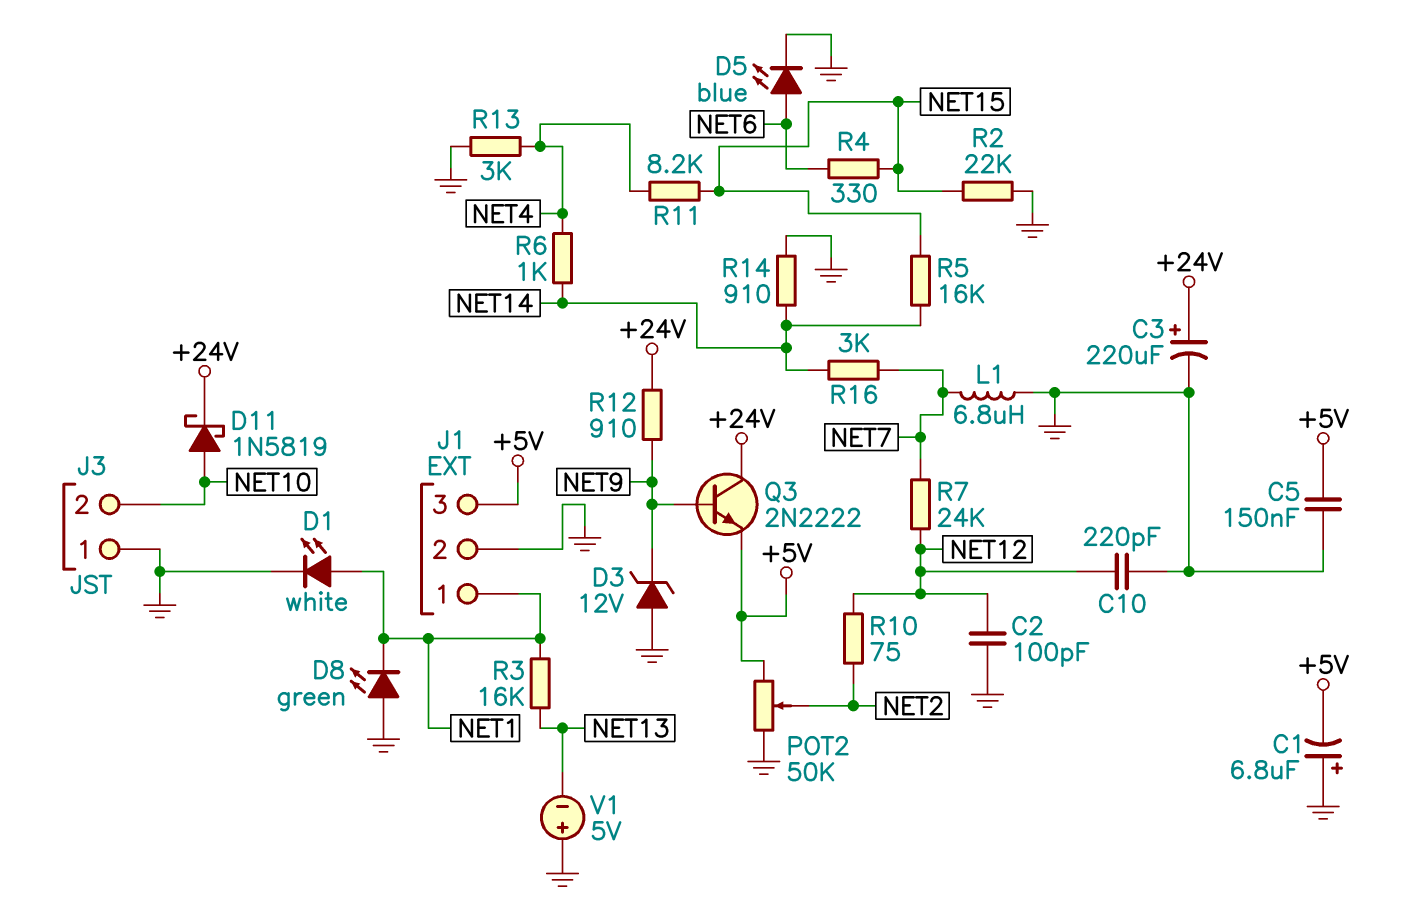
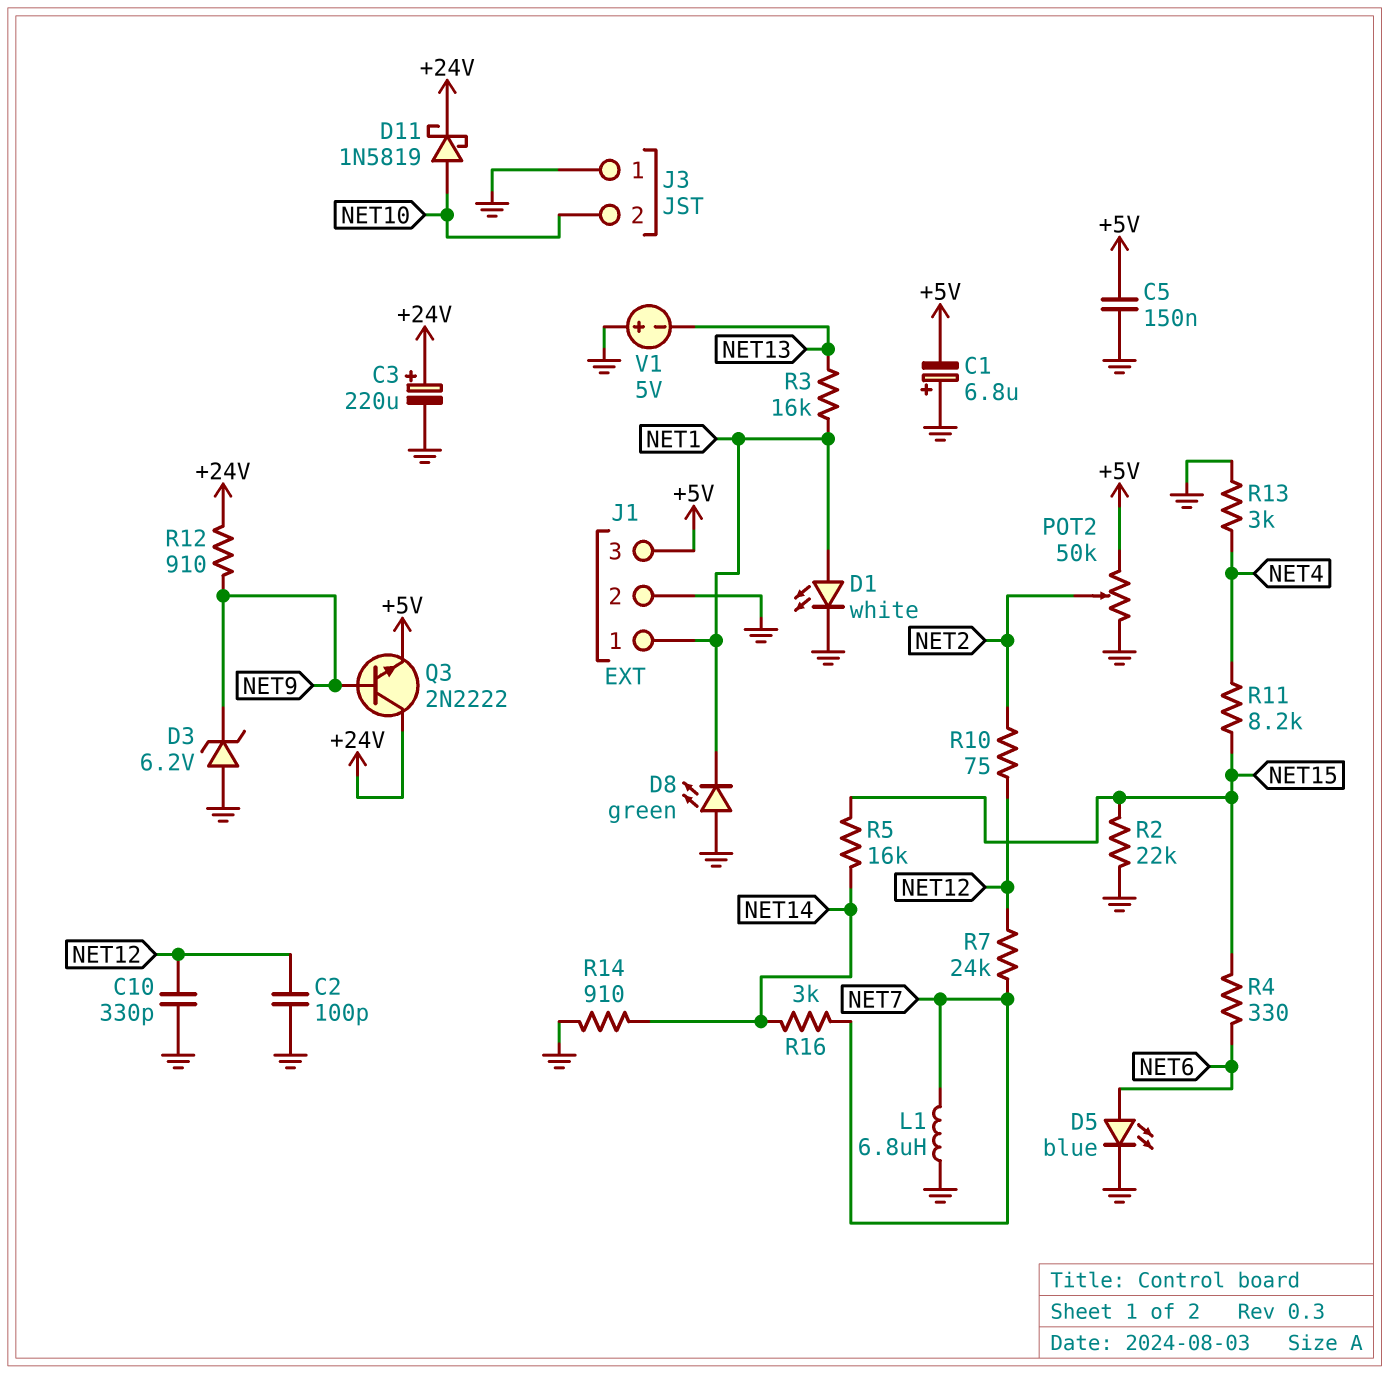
C10: 220pF (GND, NET12) -> 330pF (GND, NET12)
D3: zener 12V (A GND, K NET9) -> zener 6.2V (A GND, K NET9)
R6: 1k (NET4, NET14) -> none

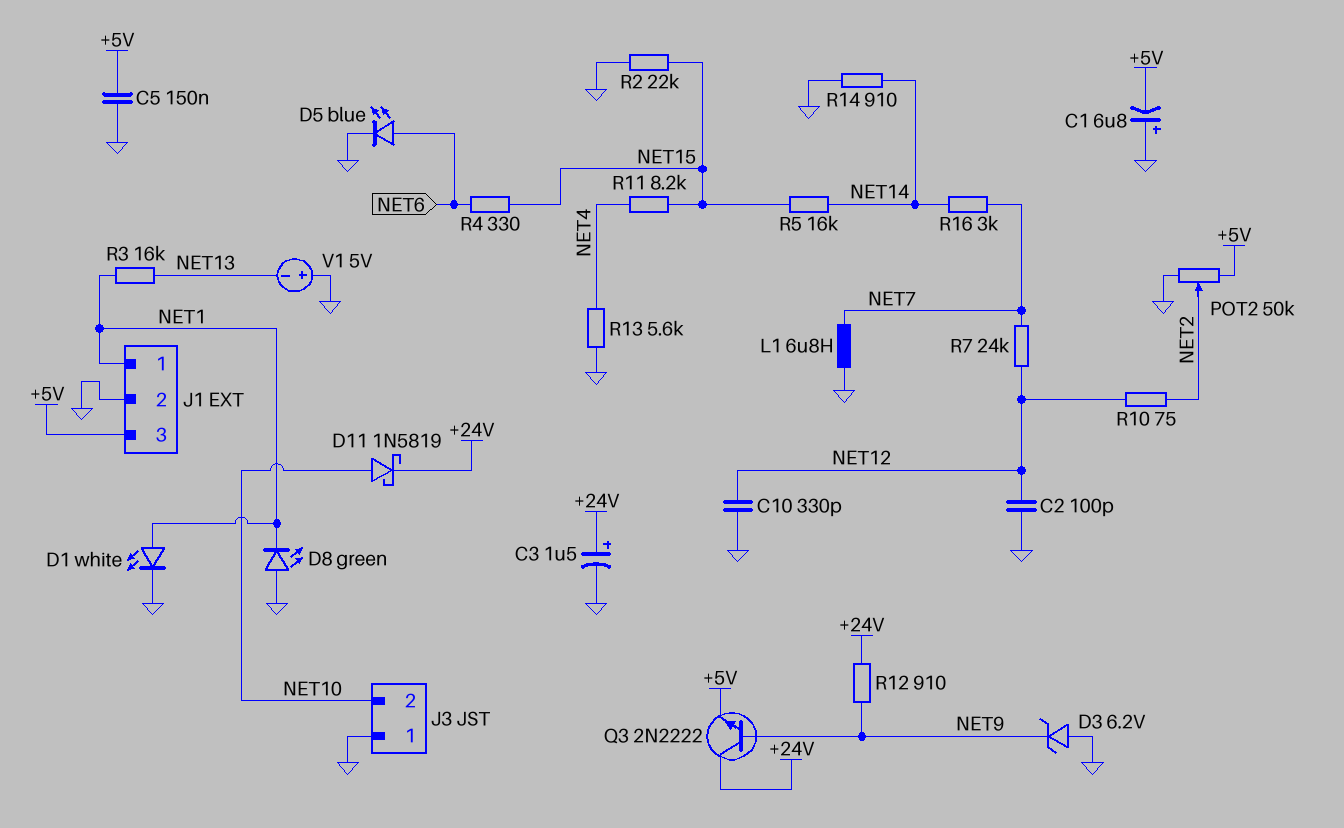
C3: 220uF (plus +24V, minus GND) -> 1.5uF (plus +24V, minus GND)
R13: 3k (GND, NET4) -> 5.6k (GND, NET4)

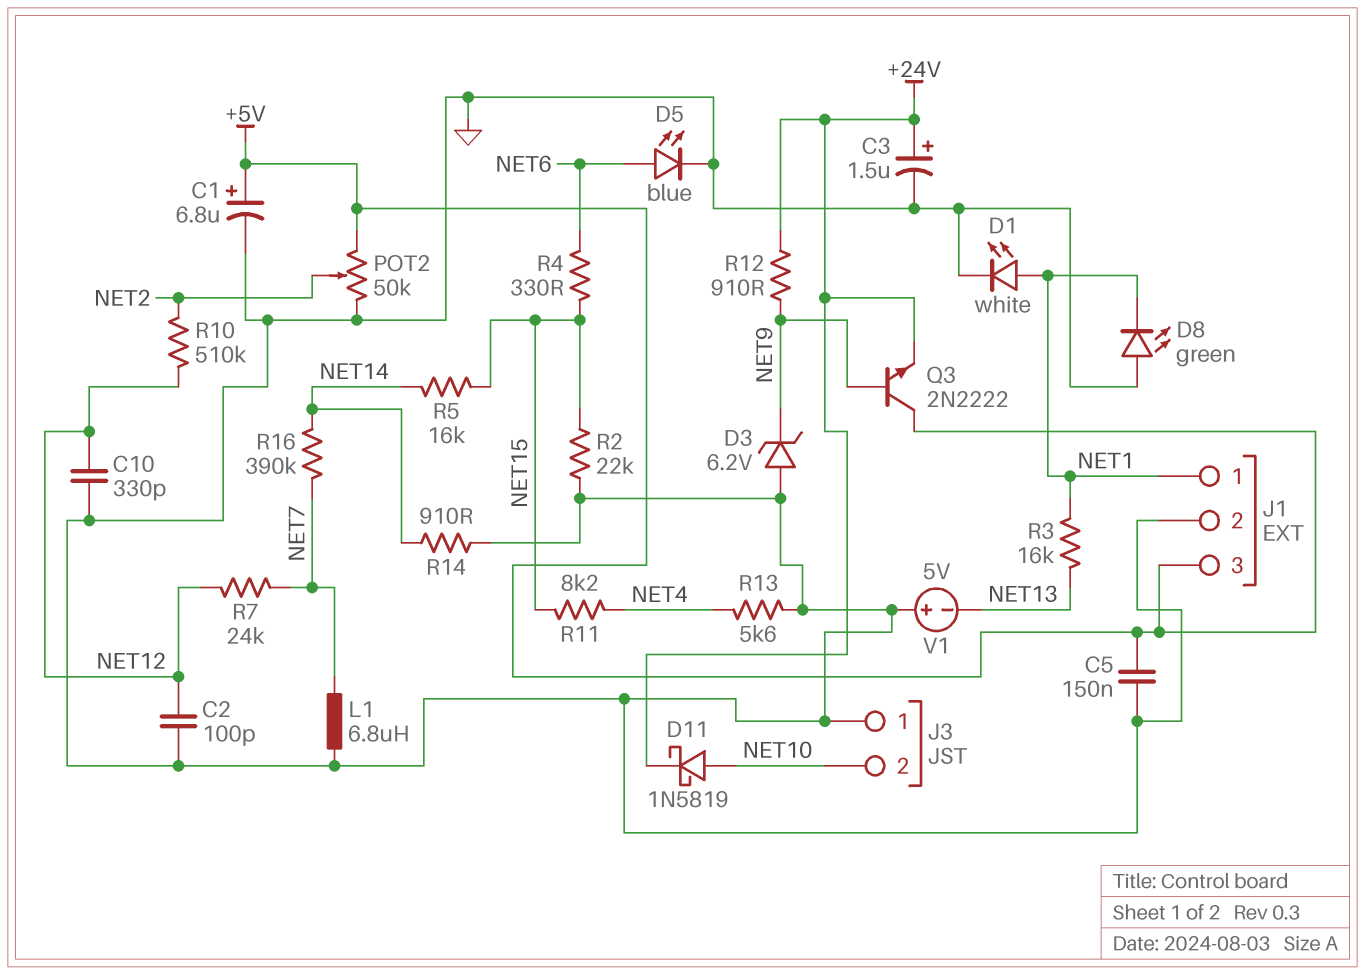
C1: 6.8uF (plus GND, minus +5V) -> 6.8uF (plus +5V, minus GND)
Q3: NPN 2N2222 (B NET9, C +24V, E +5V) -> NPN 2N2222 (B NET9, C +5V, E +24V)
R10: 75 (NET2, NET12) -> 510k (NET2, NET12)
R16: 3k (NET7, NET14) -> 390k (NET7, NET14)

